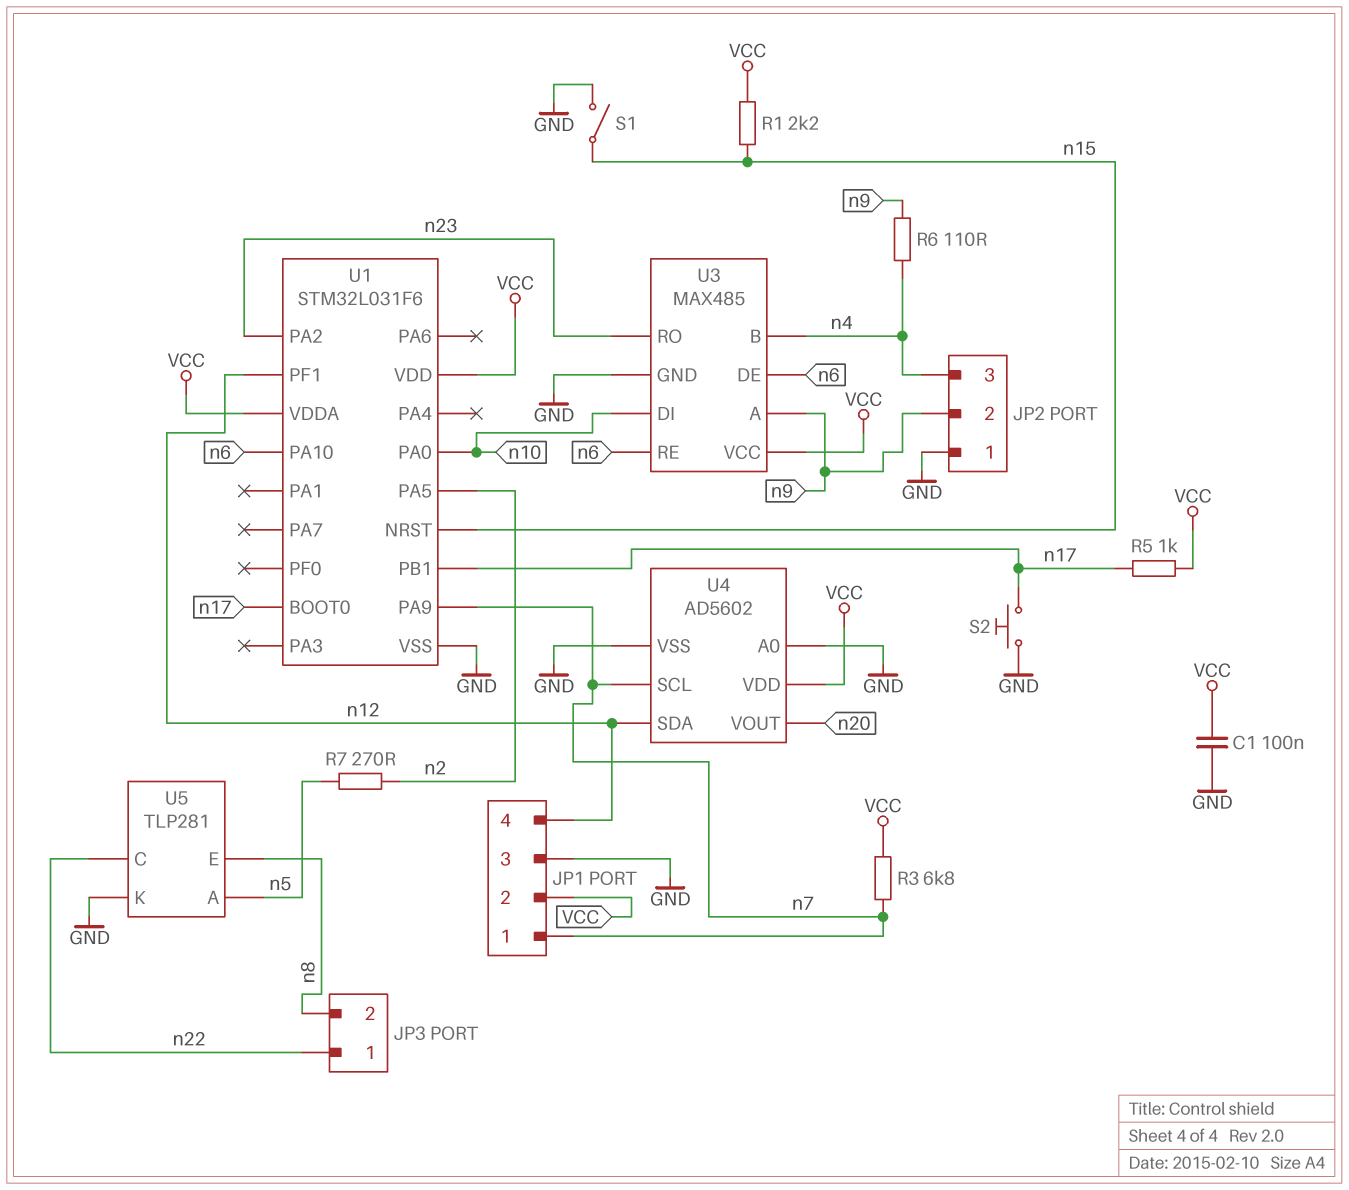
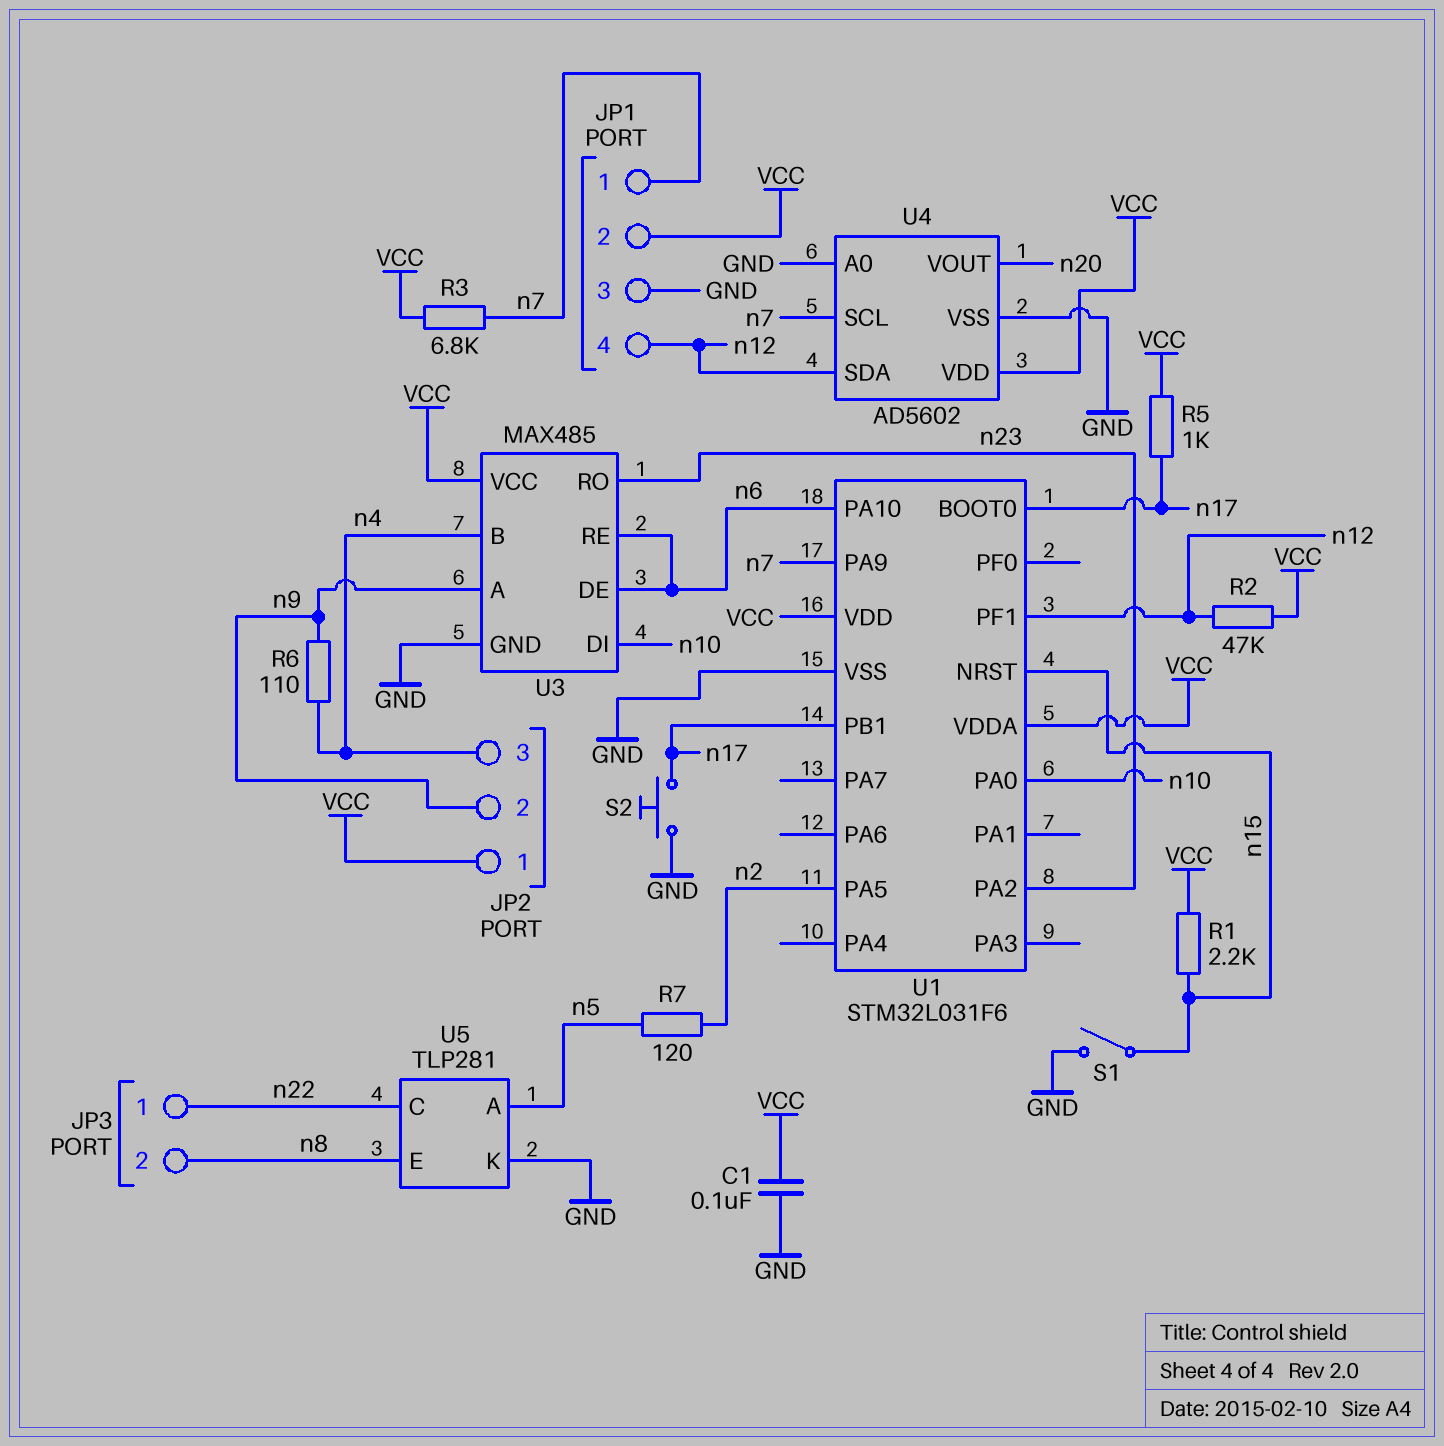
JP2 pin 1: GND -> VCC
R2: none -> 47k (VCC, n12)
R7: 270 (n2, n5) -> 120 (n2, n5)

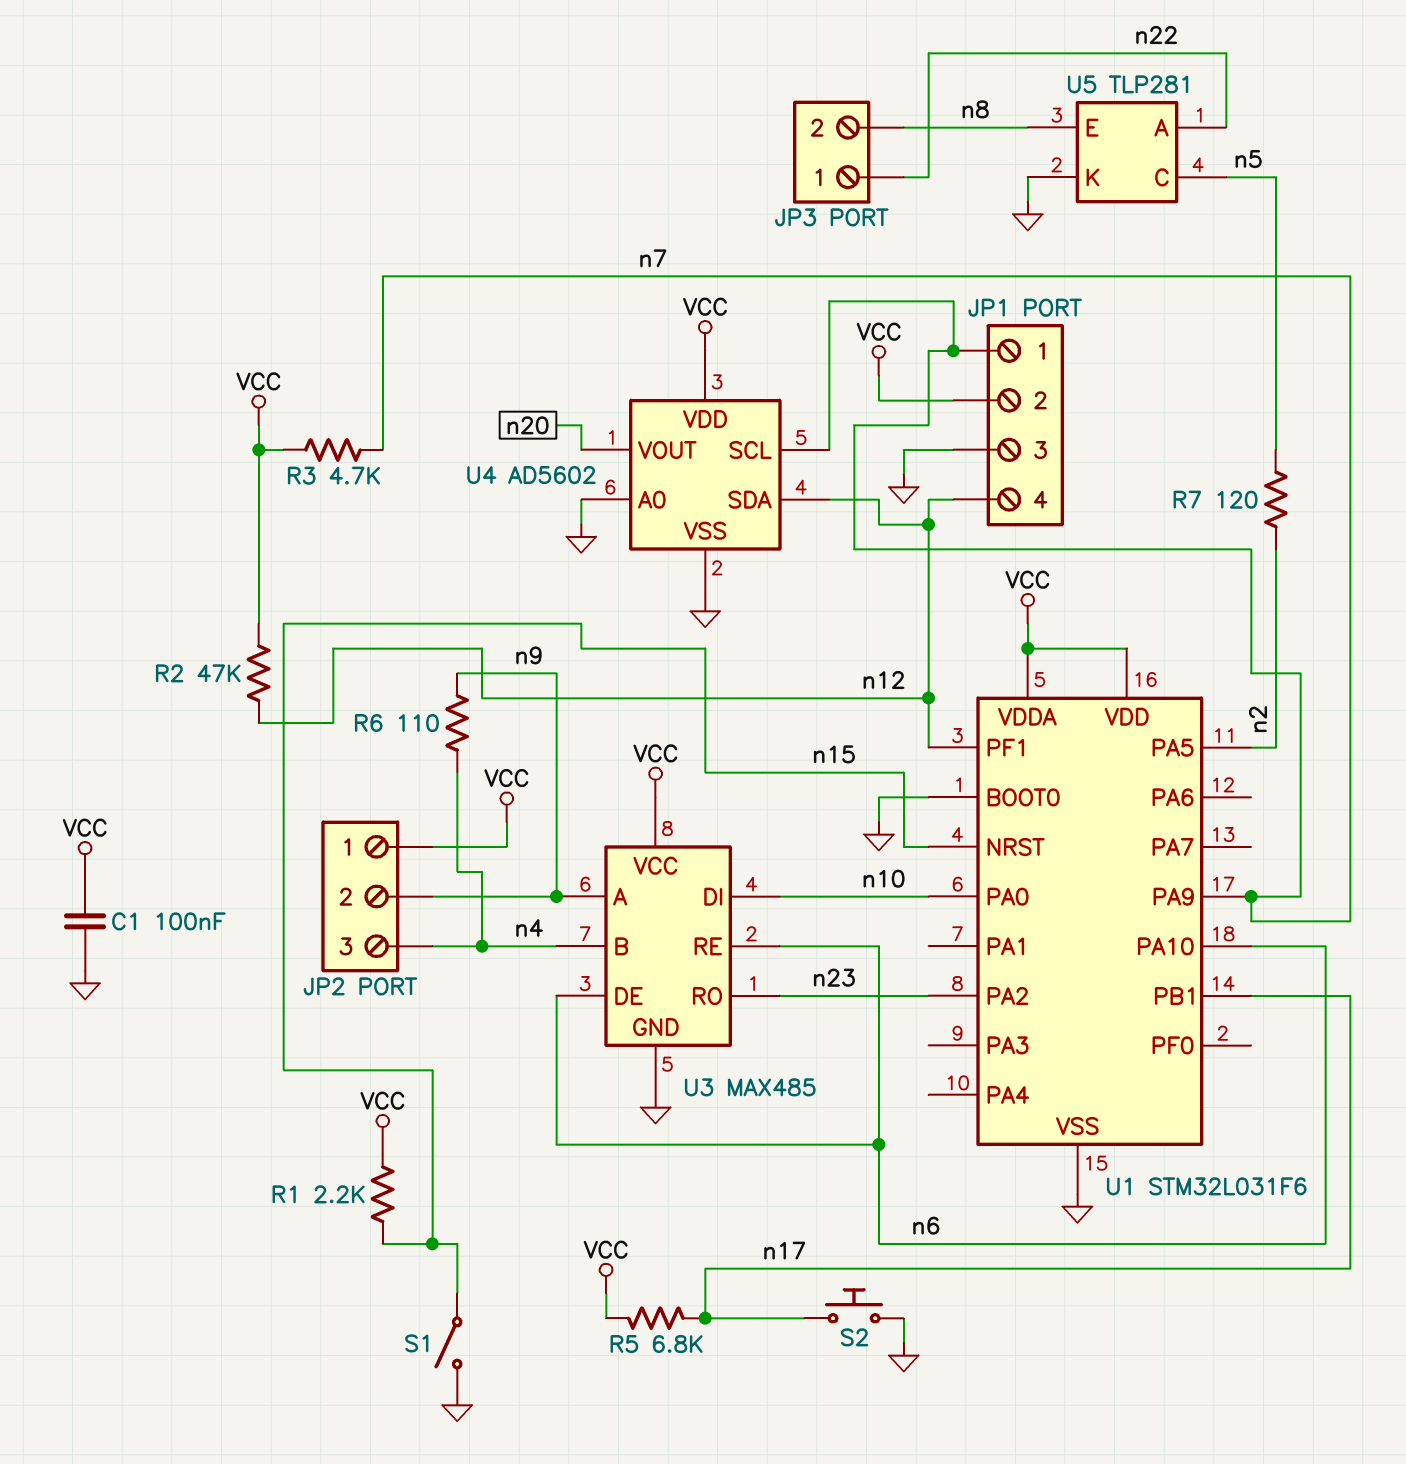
R3: 6.8k (VCC, n7) -> 4.7k (VCC, n7)
R5: 1k (VCC, n17) -> 6.8k (VCC, n17)
U1 pin BOOT0: n17 -> GND
U5 pin A: n5 -> n22
U5 pin C: n22 -> n5

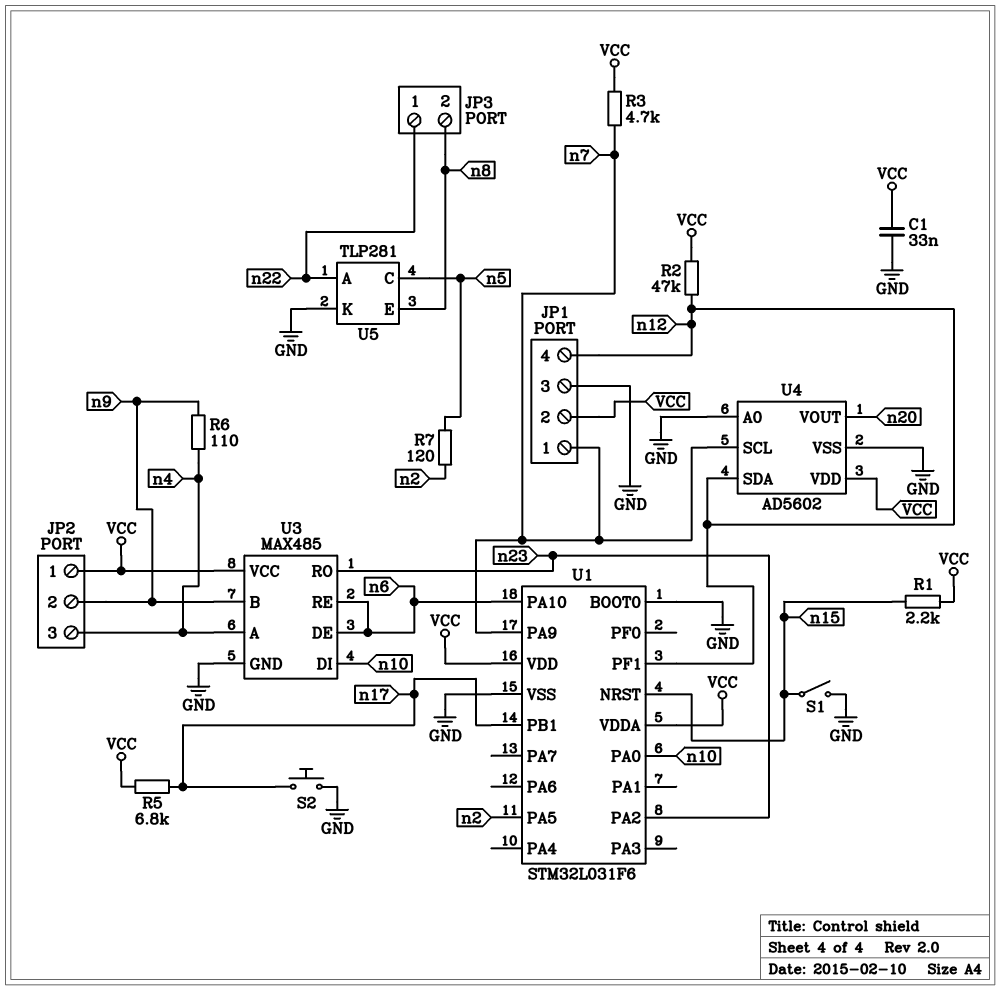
C1: 100nF (GND, VCC) -> 33nF (GND, VCC)
U3 pin A: n9 -> n4
U3 pin B: n4 -> n9

